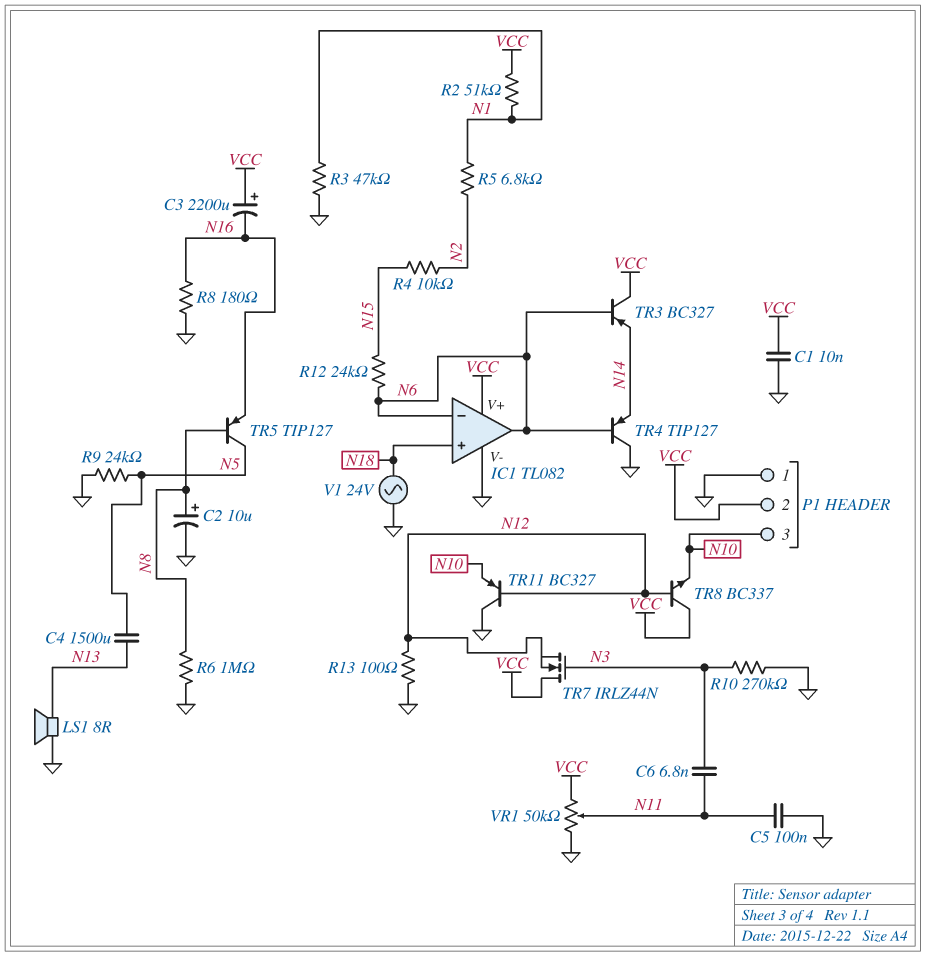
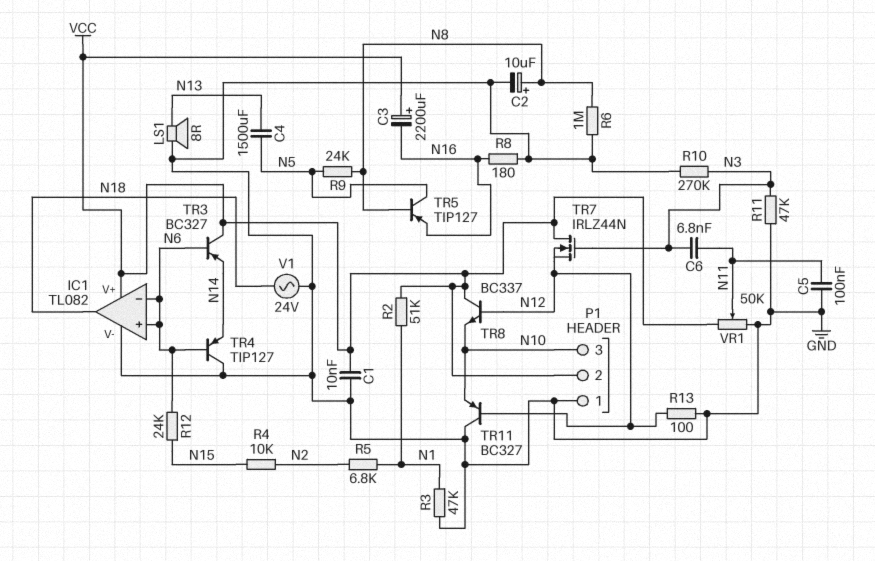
IC1 pin in+: N18 -> N6
IC1 pin out: N6 -> N18
R9: 24k (GND, N5) -> 24k (N5, N8)
R11: none -> 47k (GND, N3)

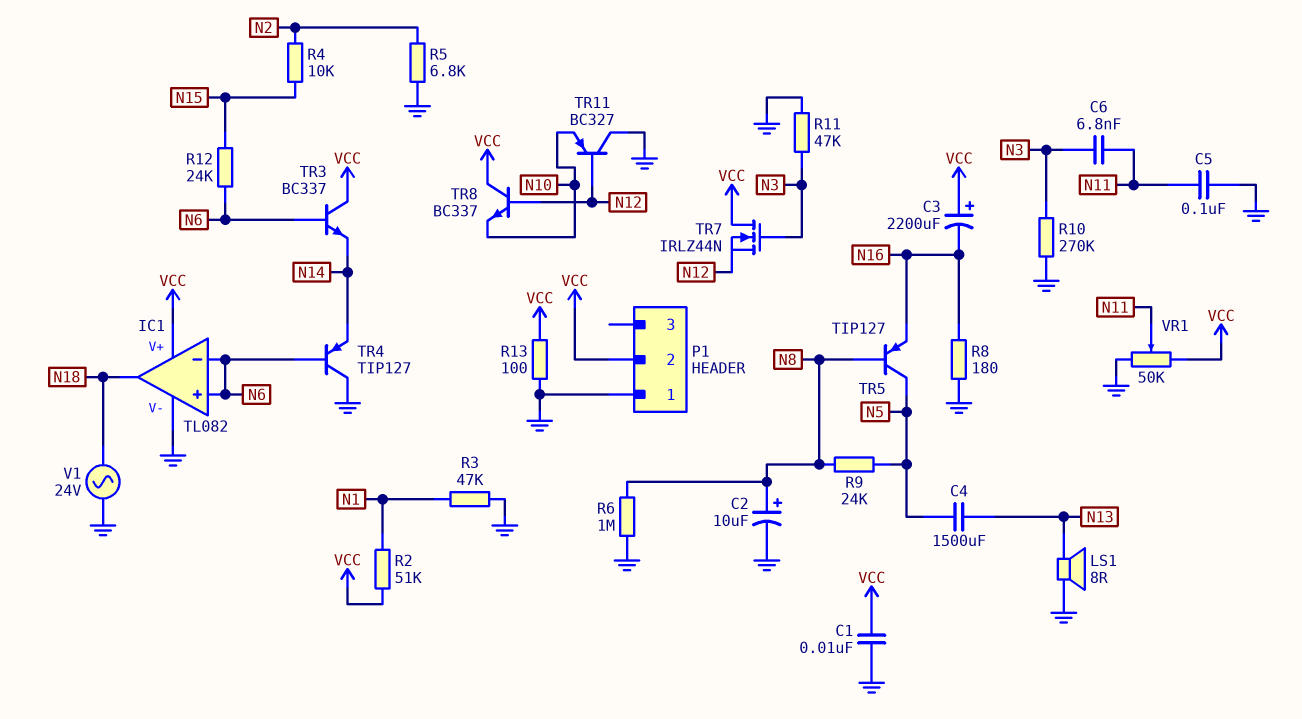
P1 pin 3: N10 -> none
R5: 6.8k (N1, N2) -> 6.8k (GND, N2)
R13: 100 (GND, N12) -> 100 (GND, VCC)
TR3: PNP BC327 (B N6, C VCC, E N14) -> NPN BC337 (B N6, C VCC, E N14)

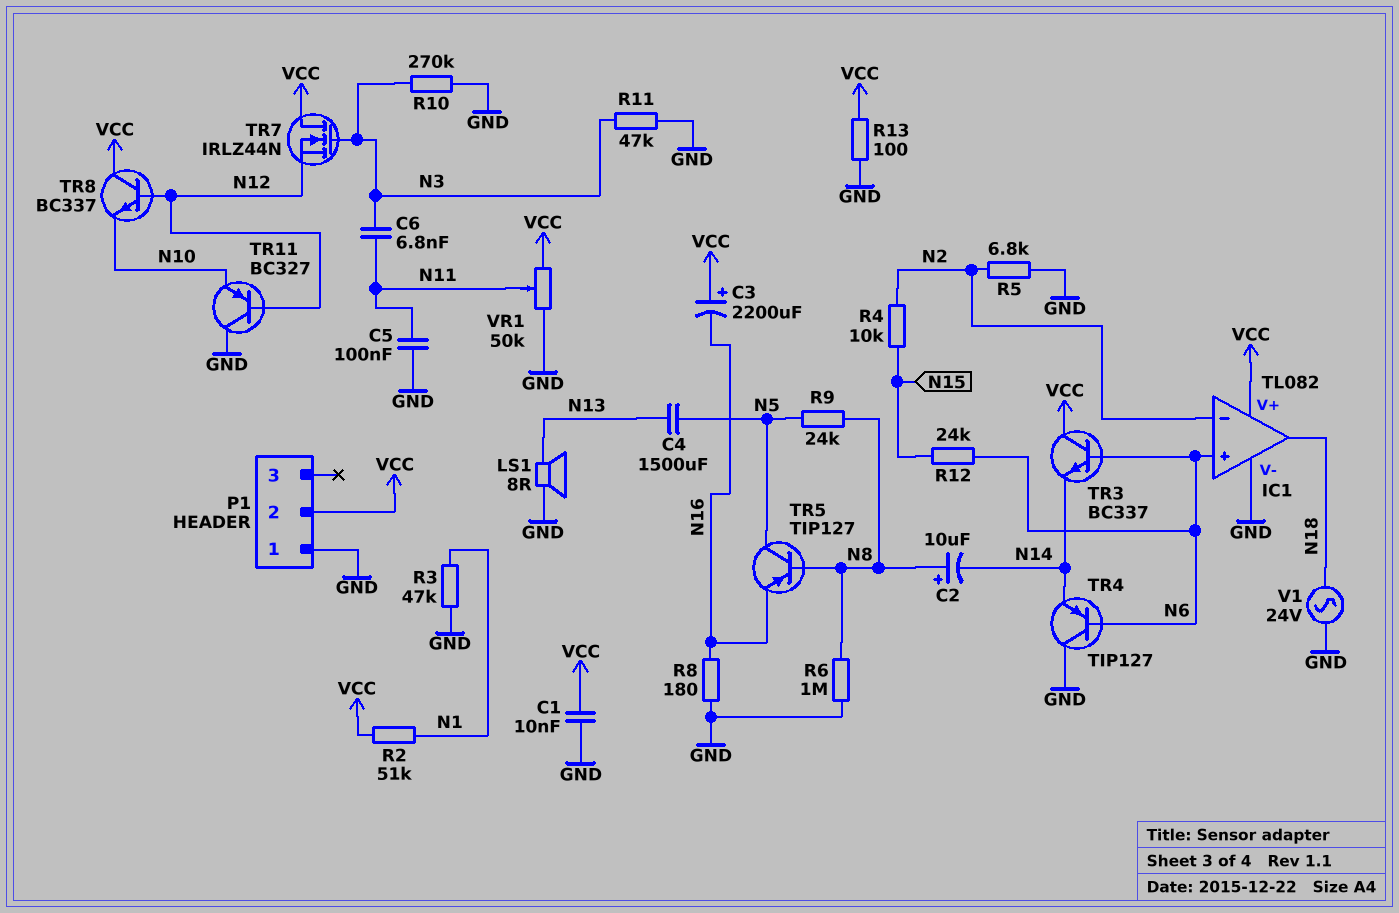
C2: 10uF (plus N8, minus GND) -> 10uF (plus N8, minus N14)
IC1 pin in-: N6 -> N2

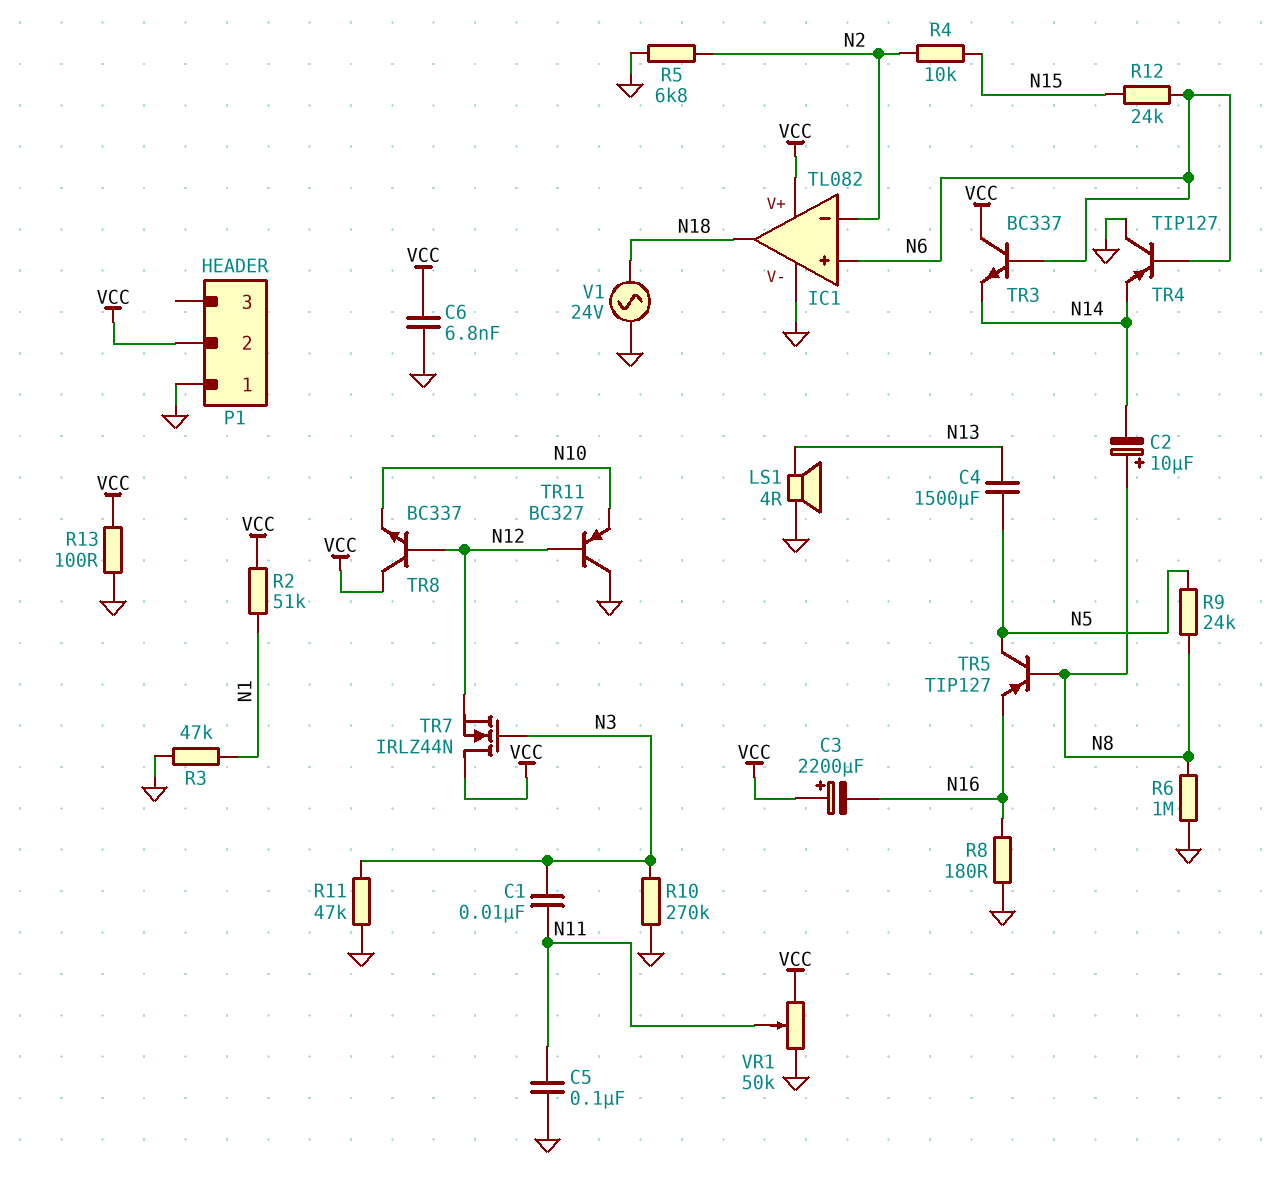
C1: 10nF (GND, VCC) -> 10nF (N3, N11)
C6: 6.8nF (N3, N11) -> 6.8nF (GND, VCC)
LS1: speaker 8R (GND, N13) -> speaker 4R (GND, N13)

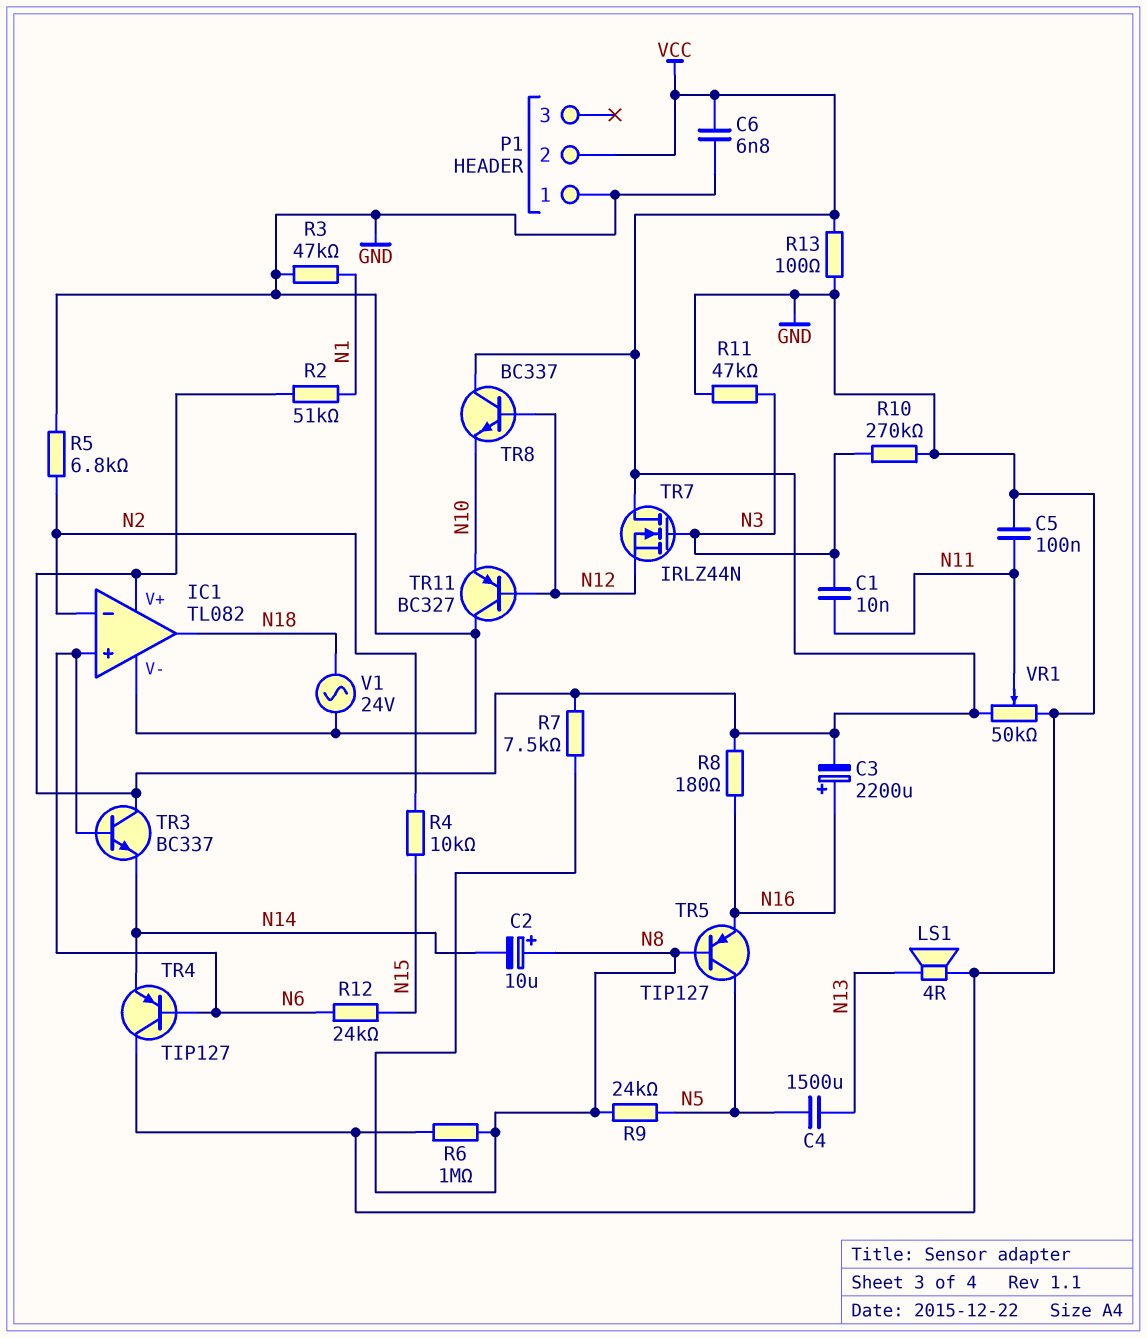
C3: 2200uF (plus VCC, minus N16) -> 2200uF (plus N16, minus VCC)
R7: none -> 7.5k (N8, VCC)
R8: 180 (GND, N16) -> 180 (N16, VCC)

